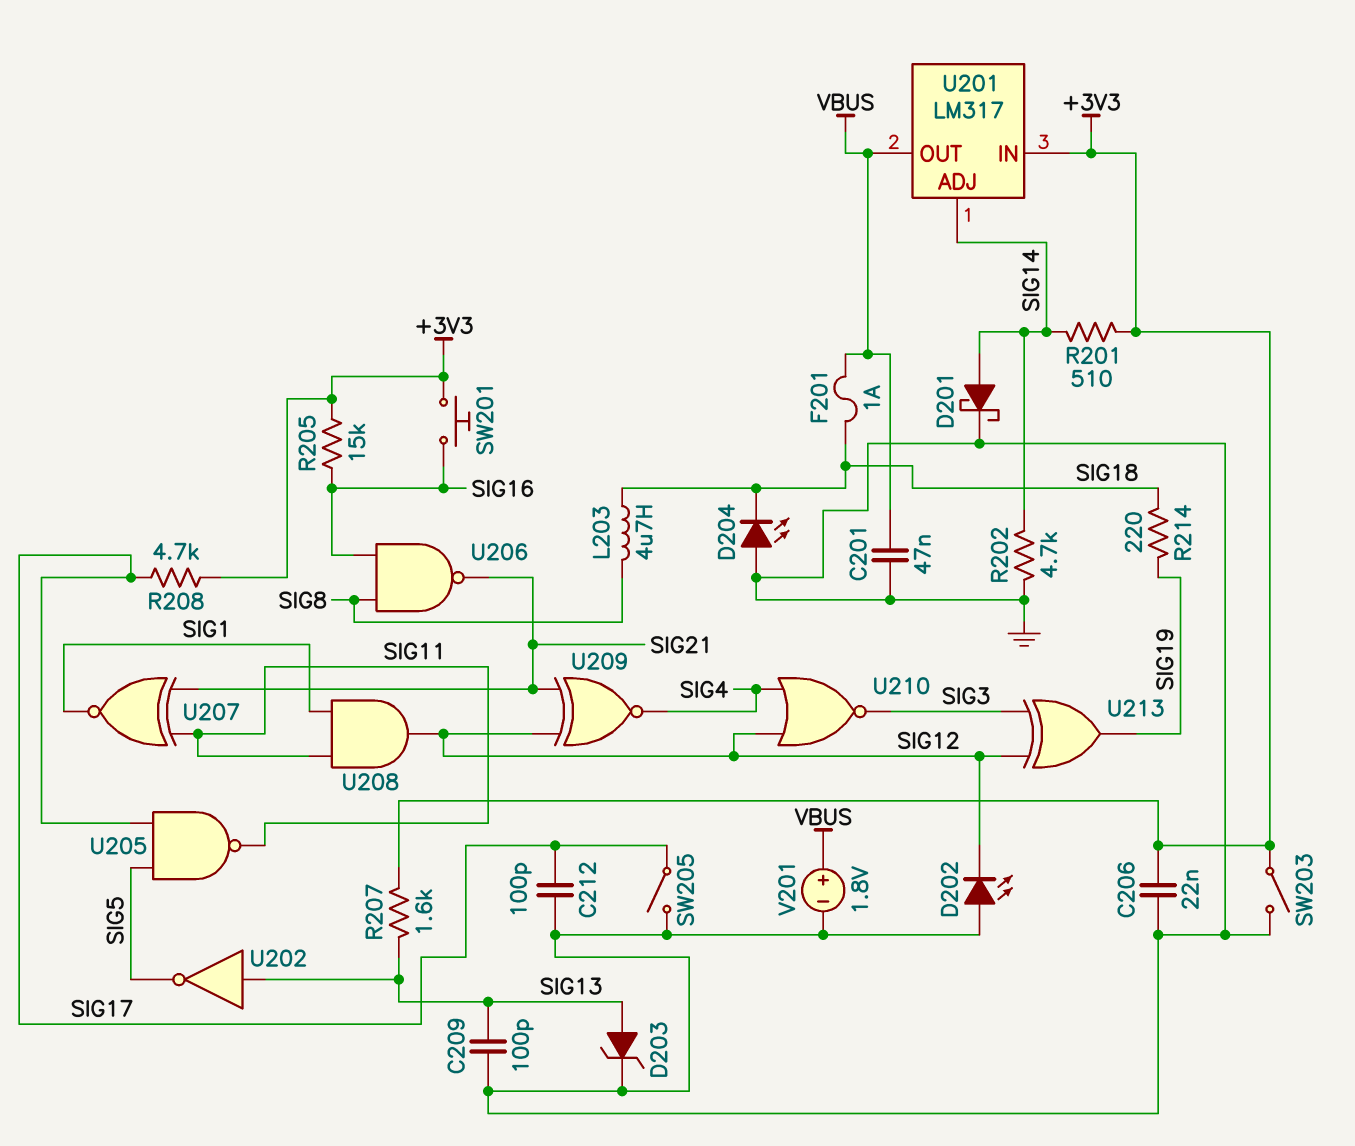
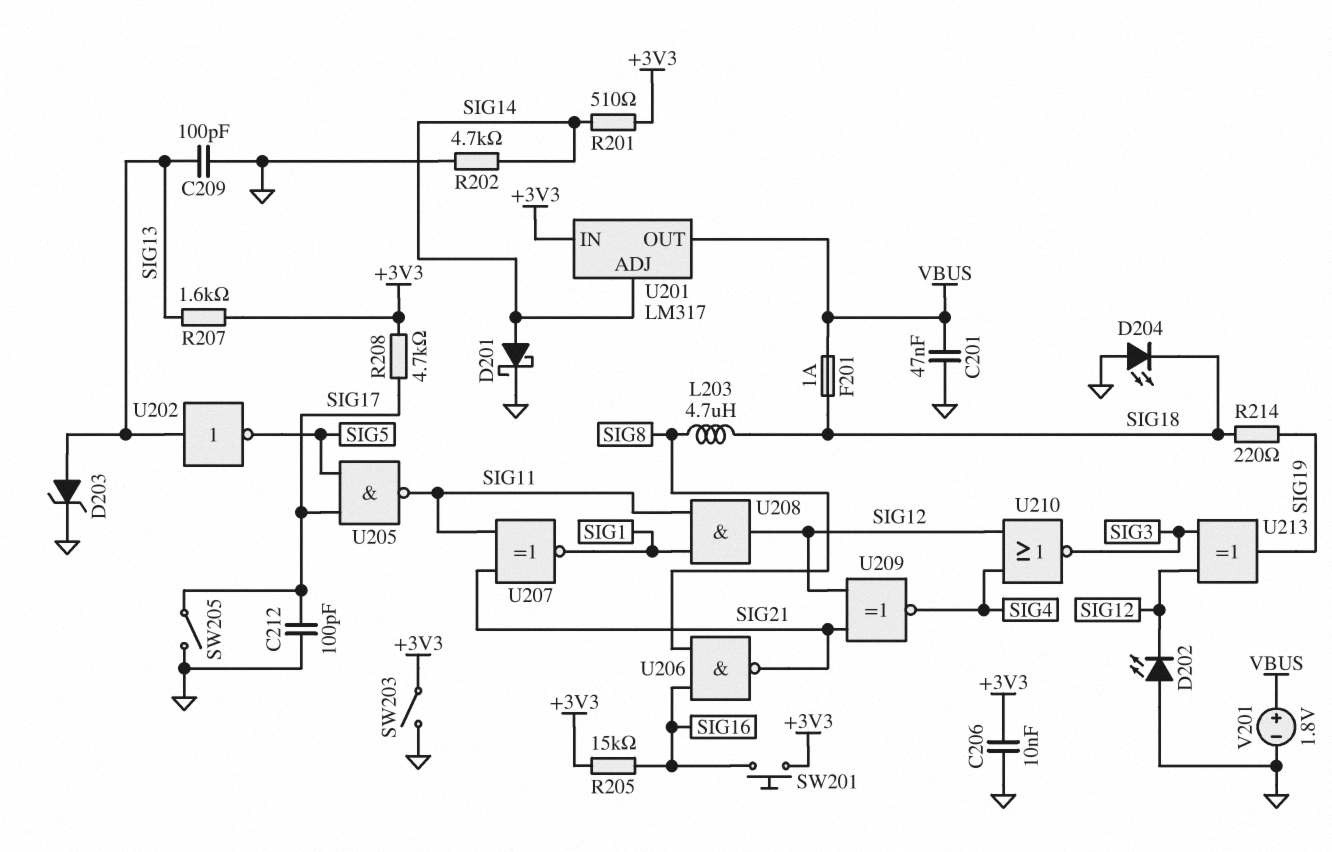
C206: 22nF (+3V3, GND) -> 10nF (+3V3, GND)

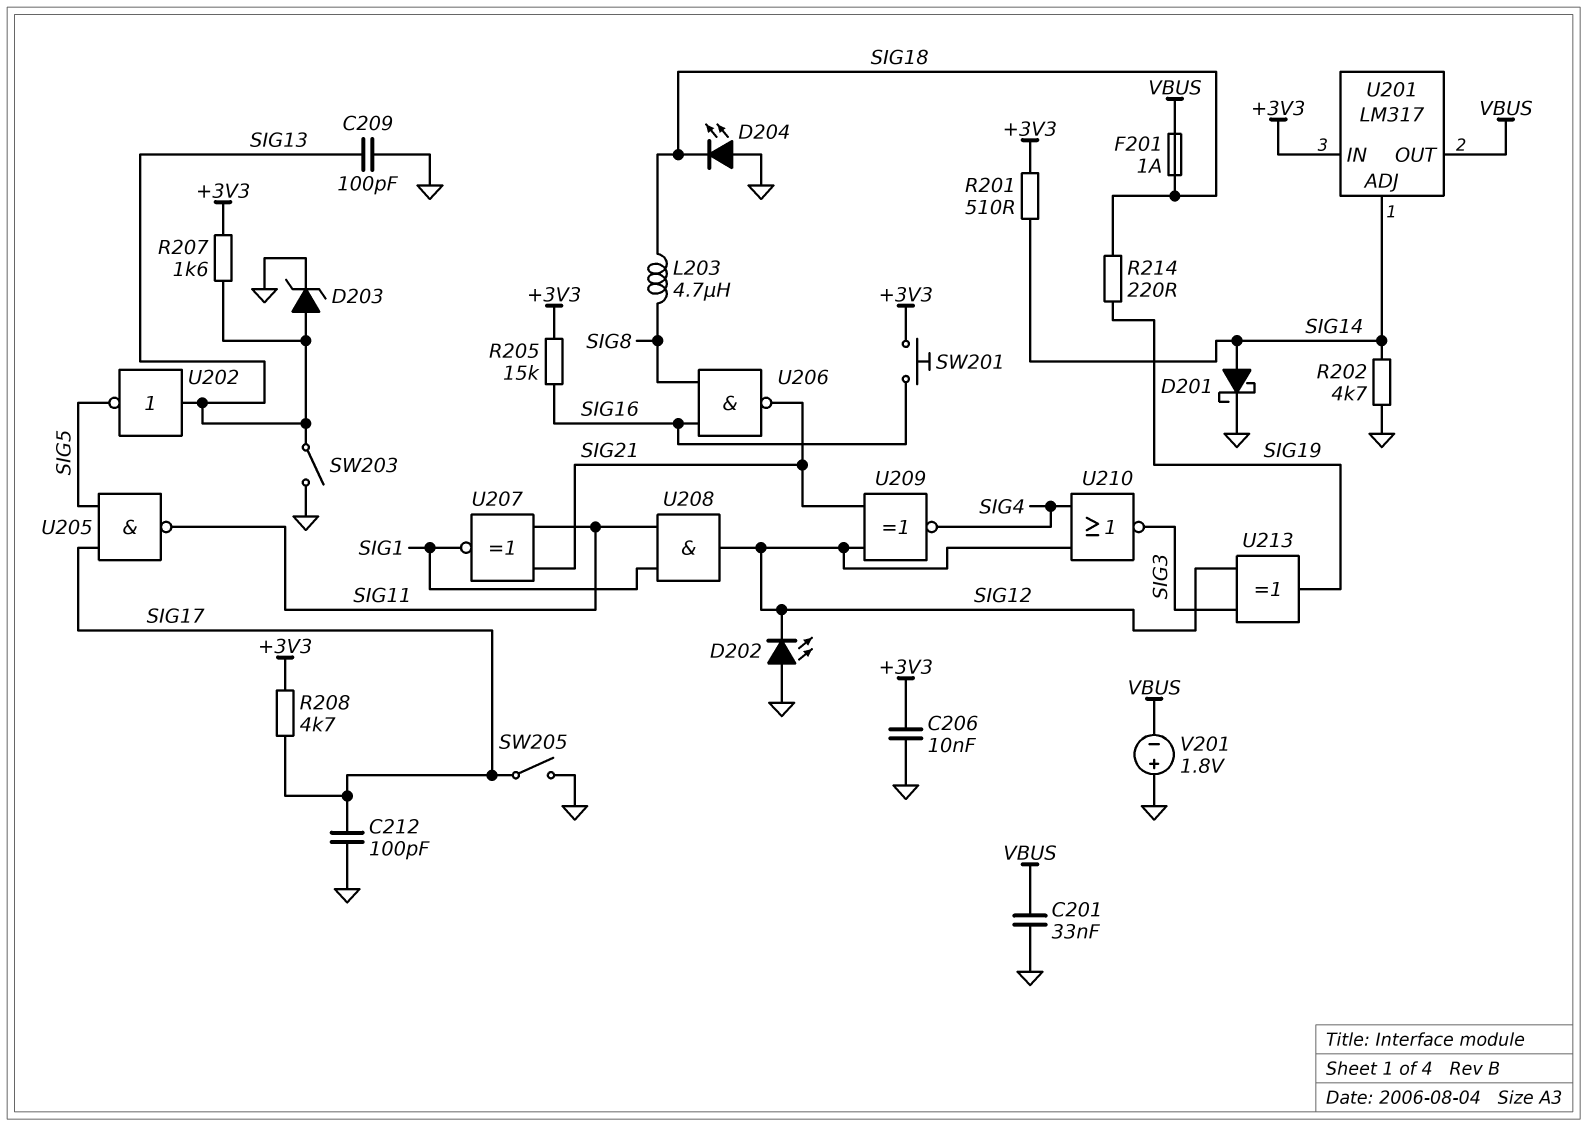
C201: 47nF (GND, VBUS) -> 33nF (GND, VBUS)
SW203: switch (+3V3, GND) -> switch (GND, SIG13)
V201: 1.8V (plus VBUS, minus GND) -> 1.8V (plus GND, minus VBUS)

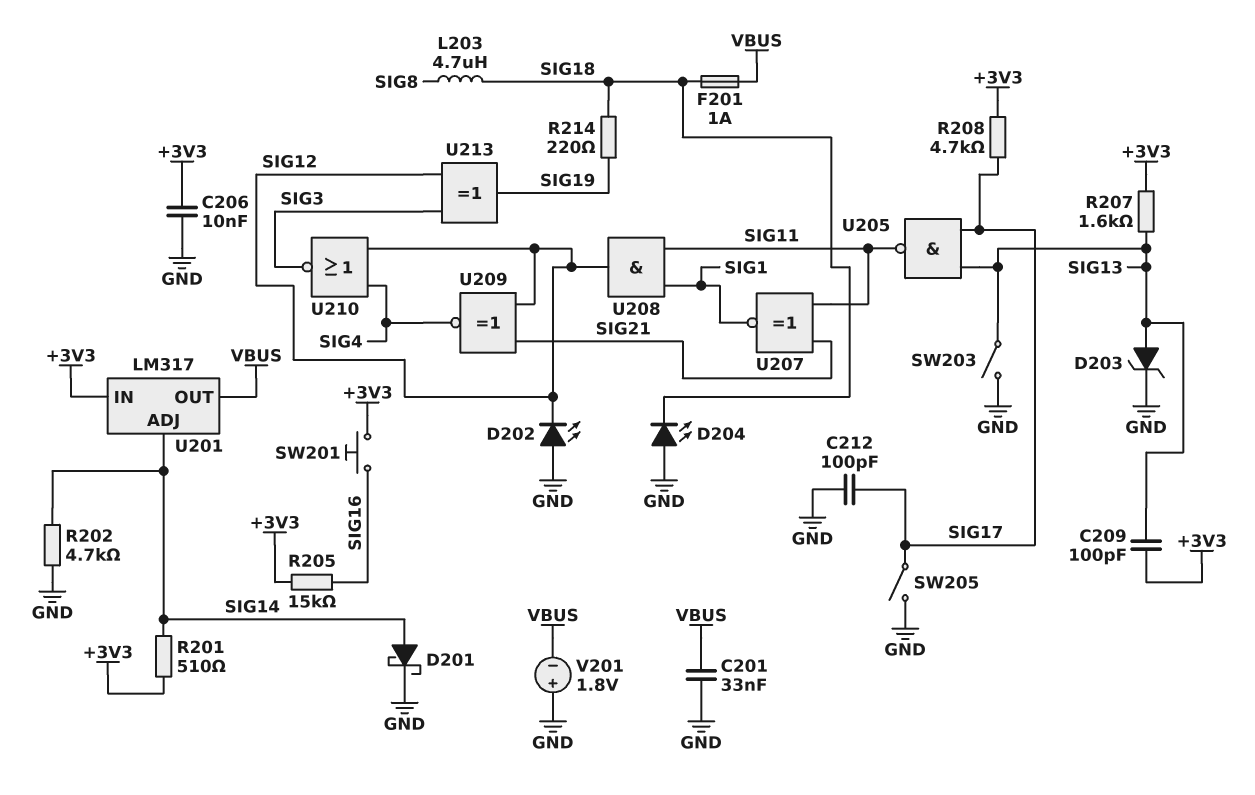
C209: 100pF (GND, SIG13) -> 100pF (+3V3, SIG13)
U202: NOT (in SIG13, out SIG5) -> none
U205: NAND (in SIG5, in SIG17, out SIG11) -> NAND (in SIG13, in SIG17, out SIG11)
U206: NAND (in SIG8, in SIG16, out SIG21) -> none

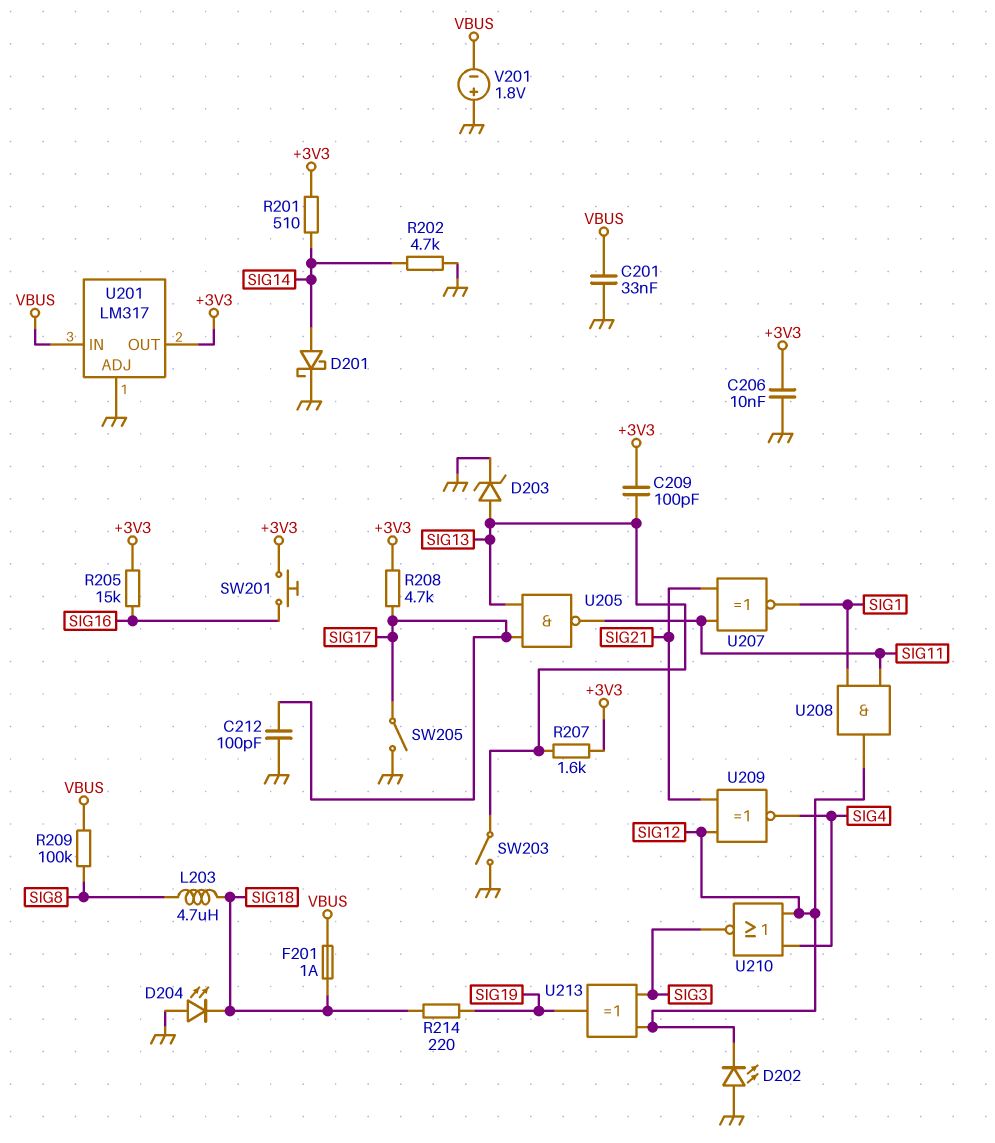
R209: none -> 100k (SIG8, VBUS)
U201 pin ADJ: SIG14 -> GND
U201 pin IN: +3V3 -> VBUS
U201 pin OUT: VBUS -> +3V3

